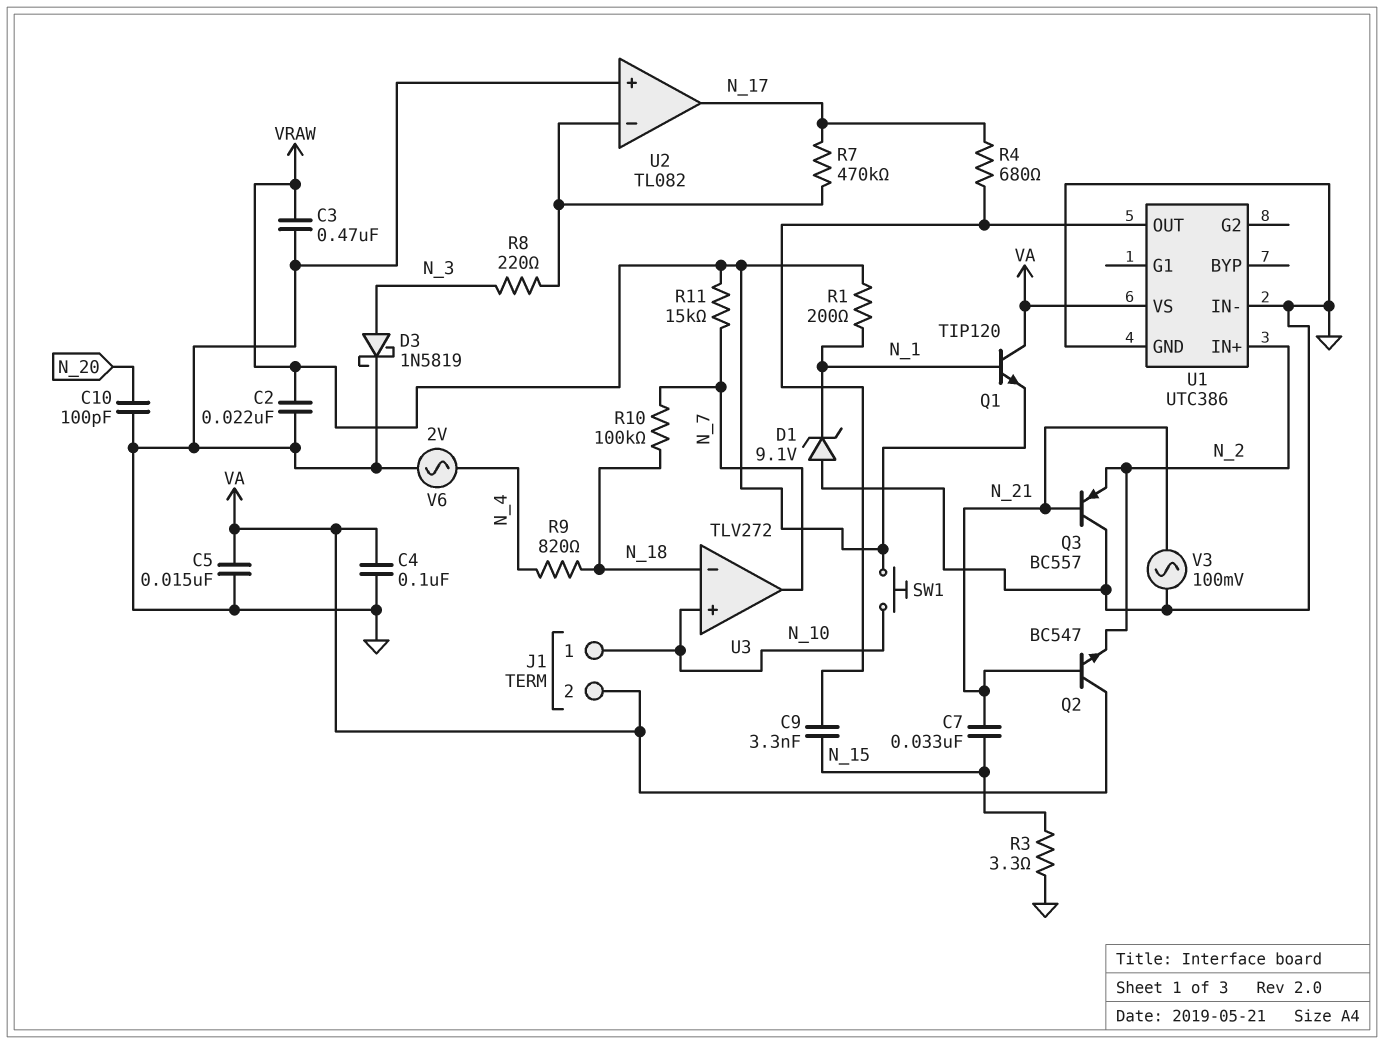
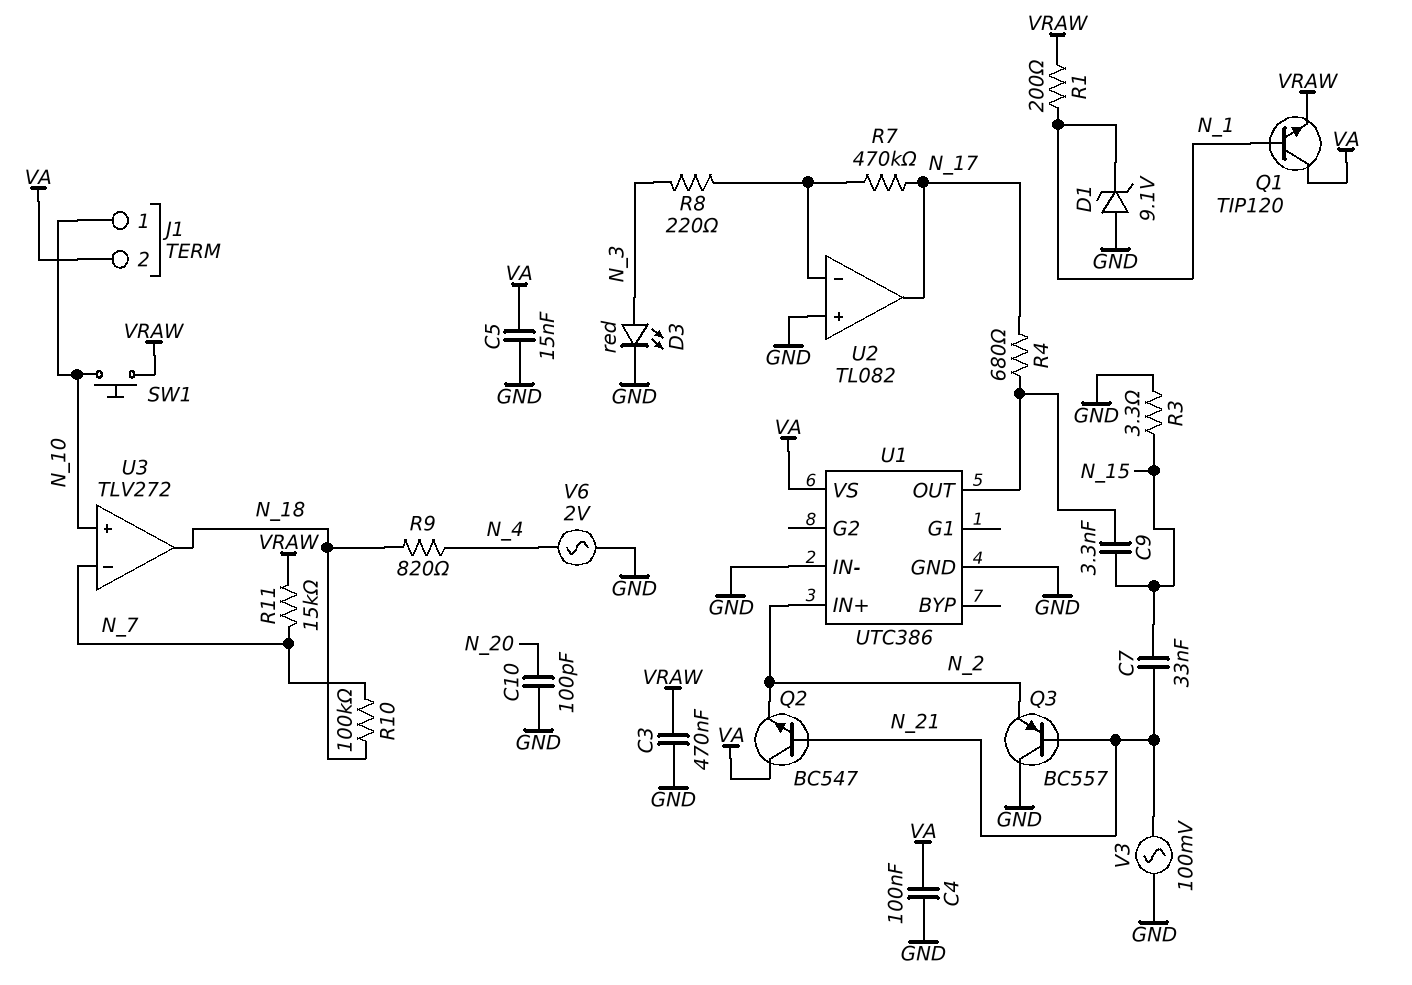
C2: 22nF (GND, VRAW) -> none
D3: schottky 1N5819 (A N_3, K GND) -> LED red (A N_3, K GND)
U3 pin in-: N_18 -> N_7
U3 pin out: N_7 -> N_18

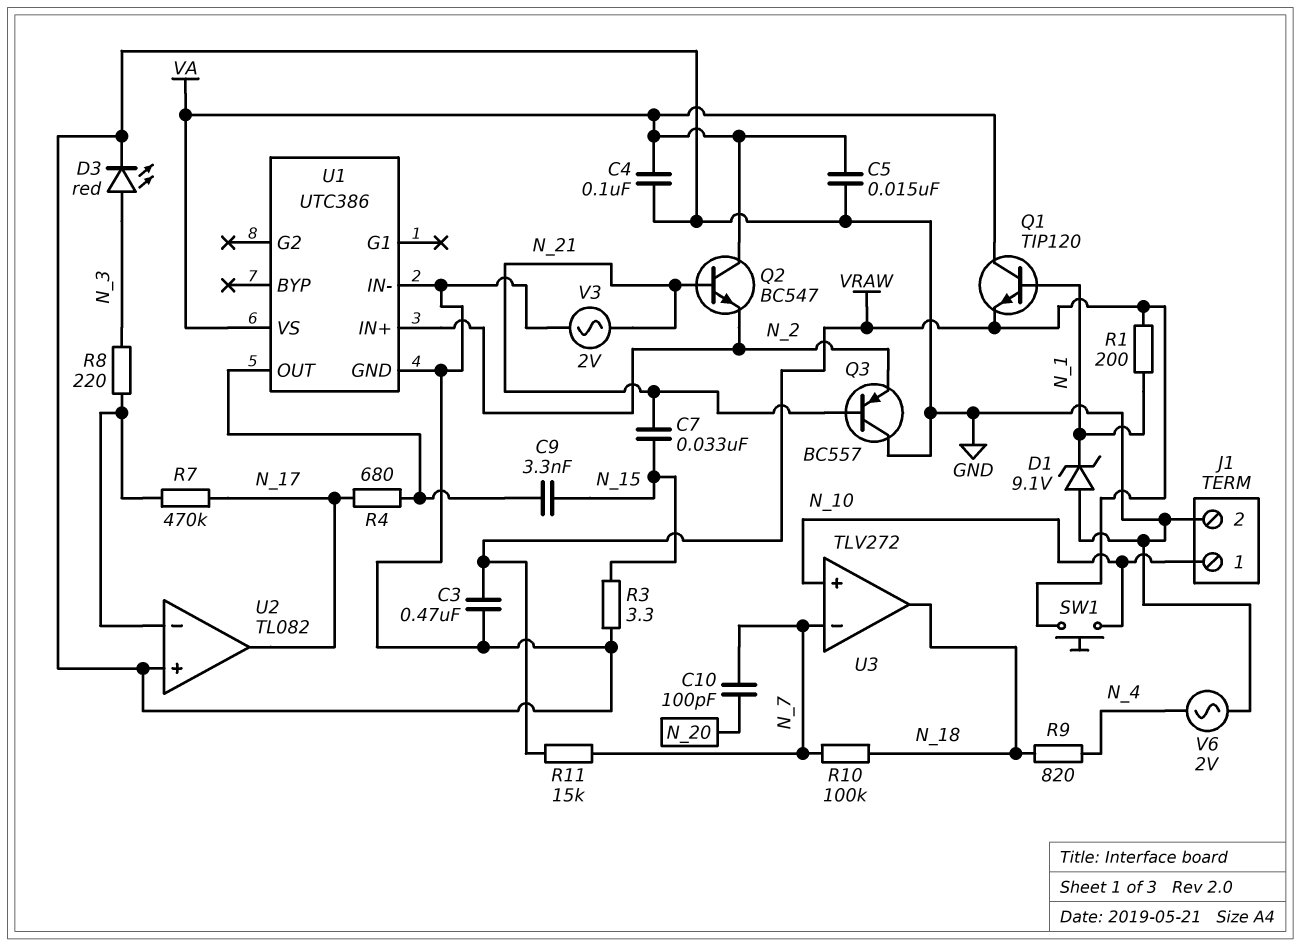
C10: 100pF (GND, N_20) -> 100pF (N_7, N_20)
J1 pin 2: VA -> GND
V3: AC 100mV (GND, N_21) -> AC 2V (GND, N_21)

